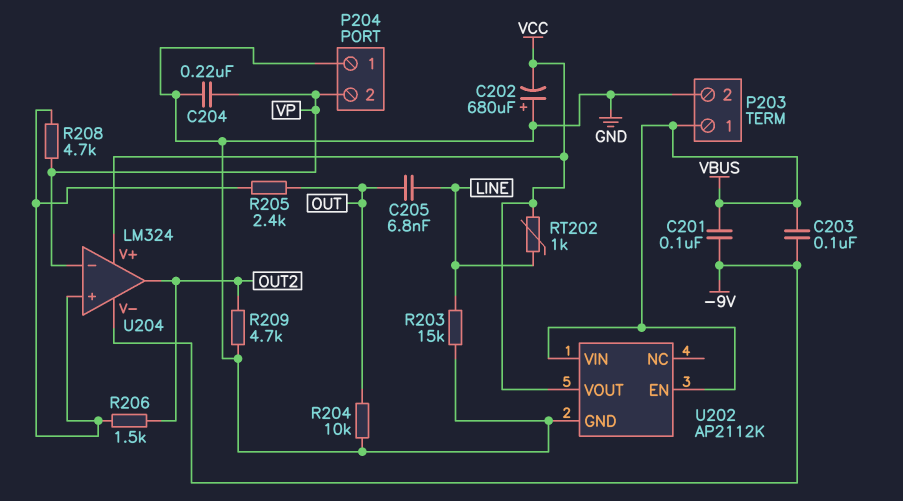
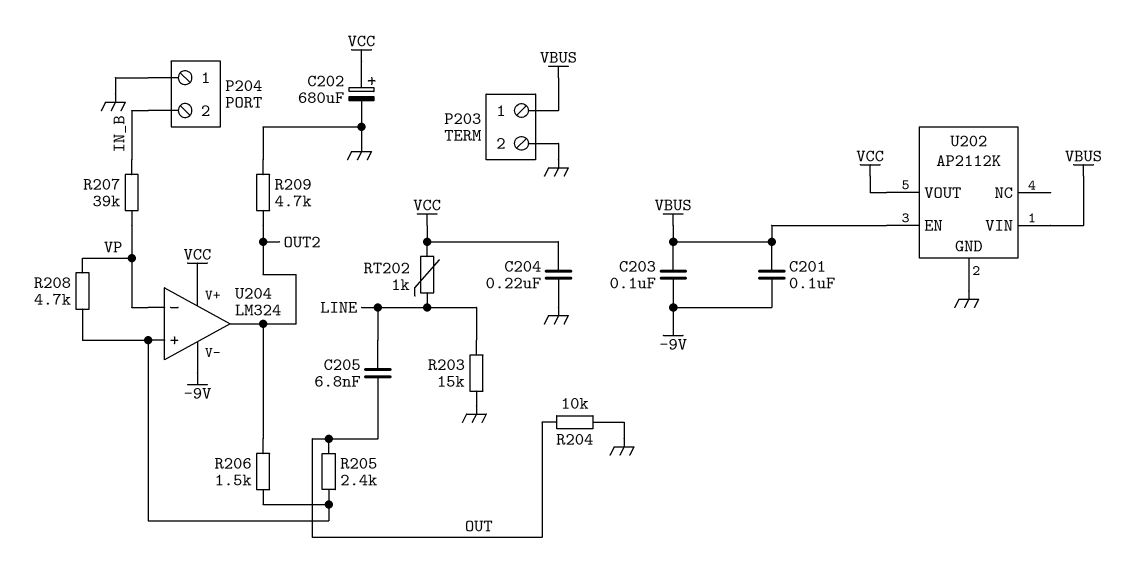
C202: 680uF (plus GND, minus VCC) -> 680uF (plus VCC, minus GND)
C204: 220nF (GND, VP) -> 220nF (GND, VCC)
P204 pin 2: VP -> IN_B
R207: none -> 39k (IN_B, VP)

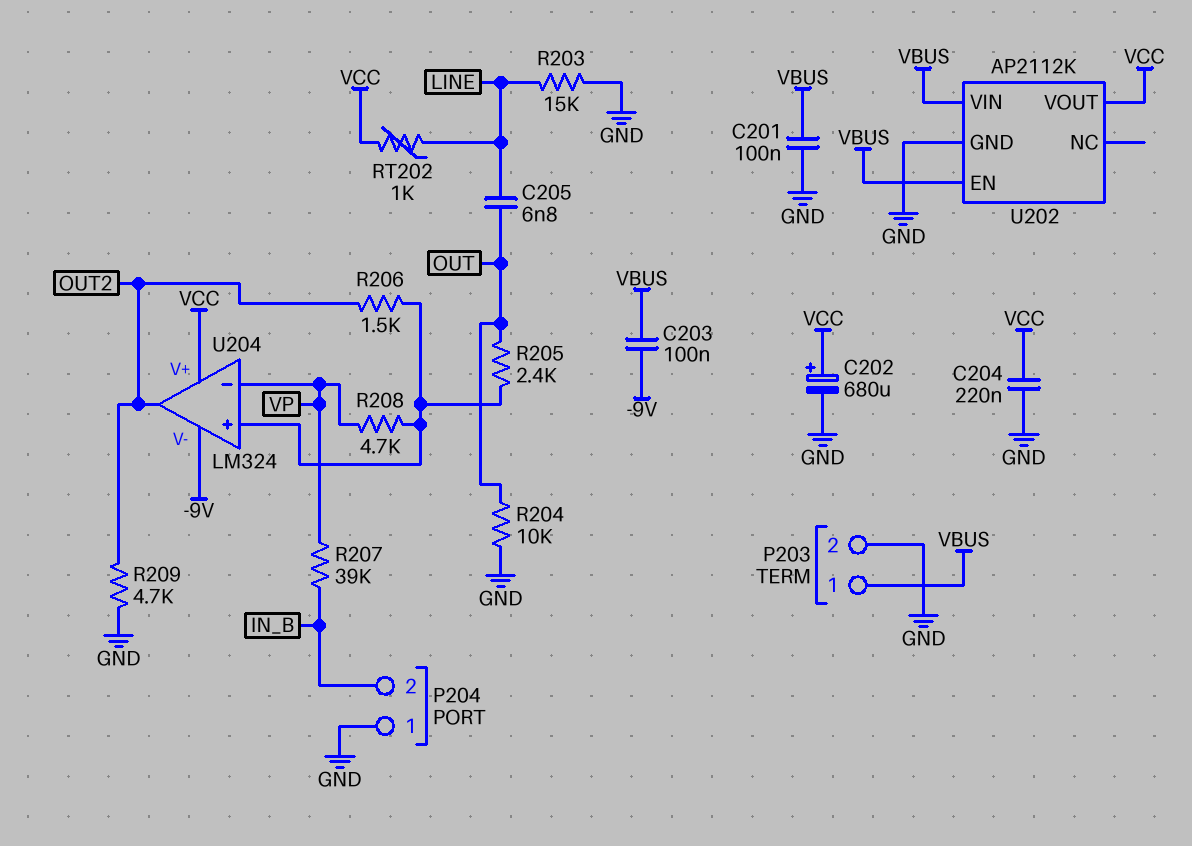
C201: 100nF (-9V, VBUS) -> 100nF (GND, VBUS)

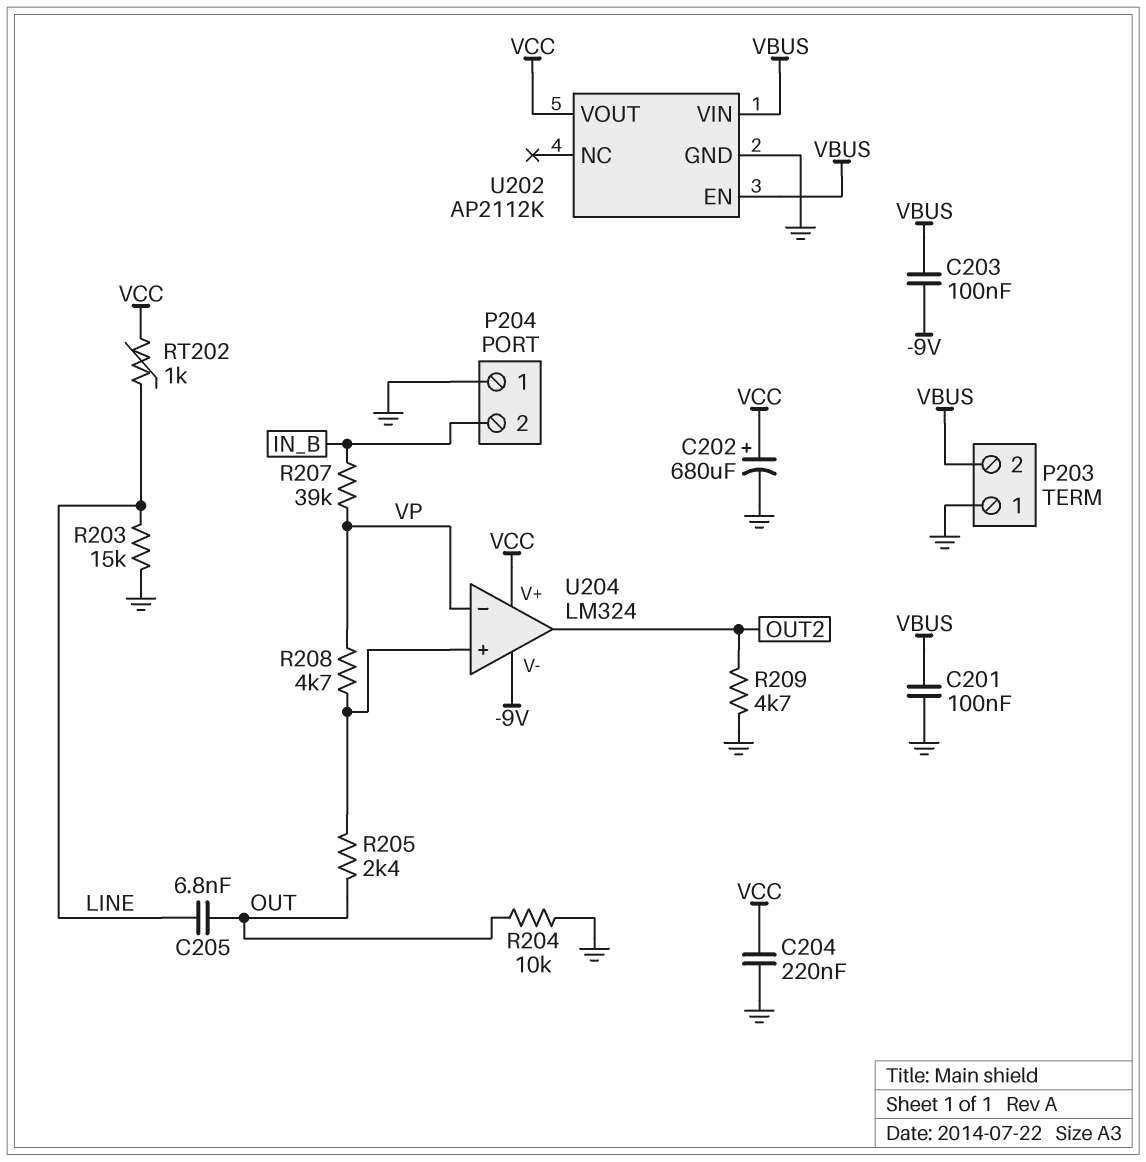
P203 pin 1: VBUS -> GND
P203 pin 2: GND -> VBUS
R206: 1.5k (OUT2, U204/in+) -> none

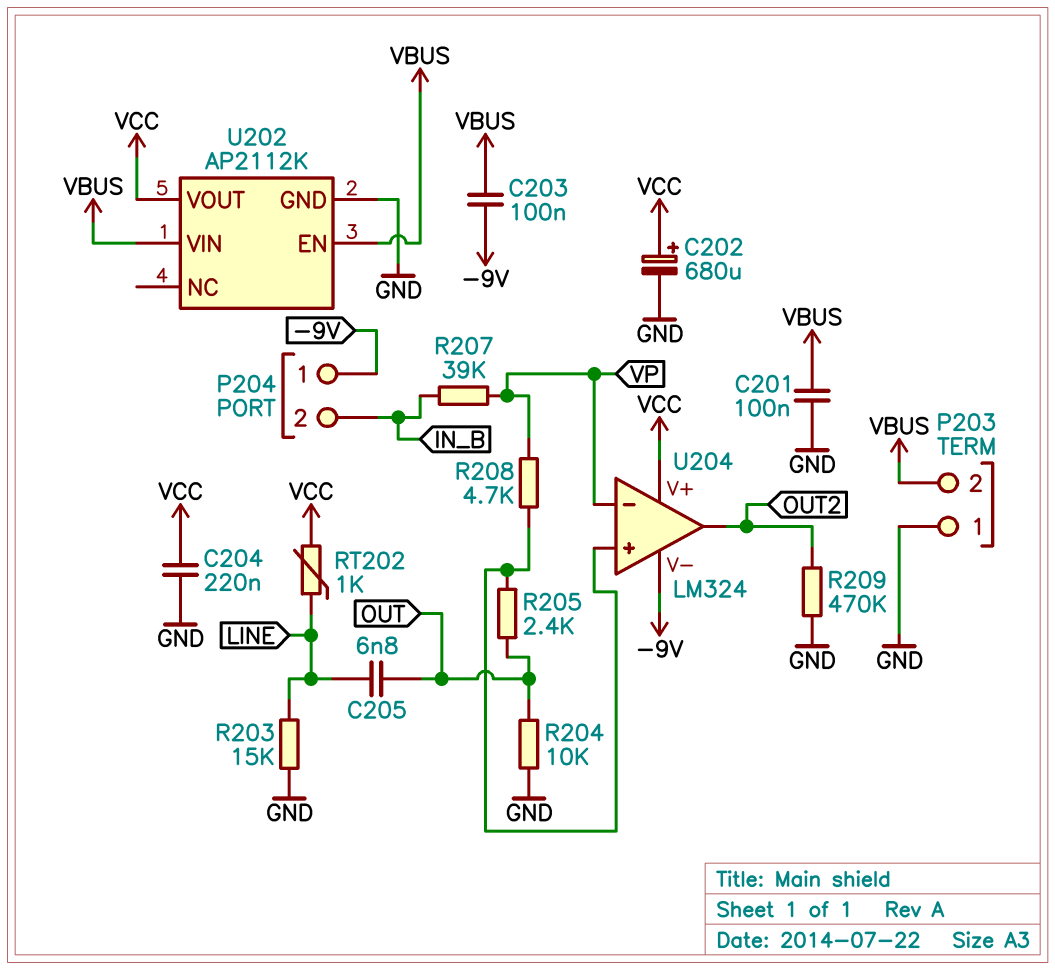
P204 pin 1: GND -> -9V
R209: 4.7k (GND, OUT2) -> 470k (GND, OUT2)

